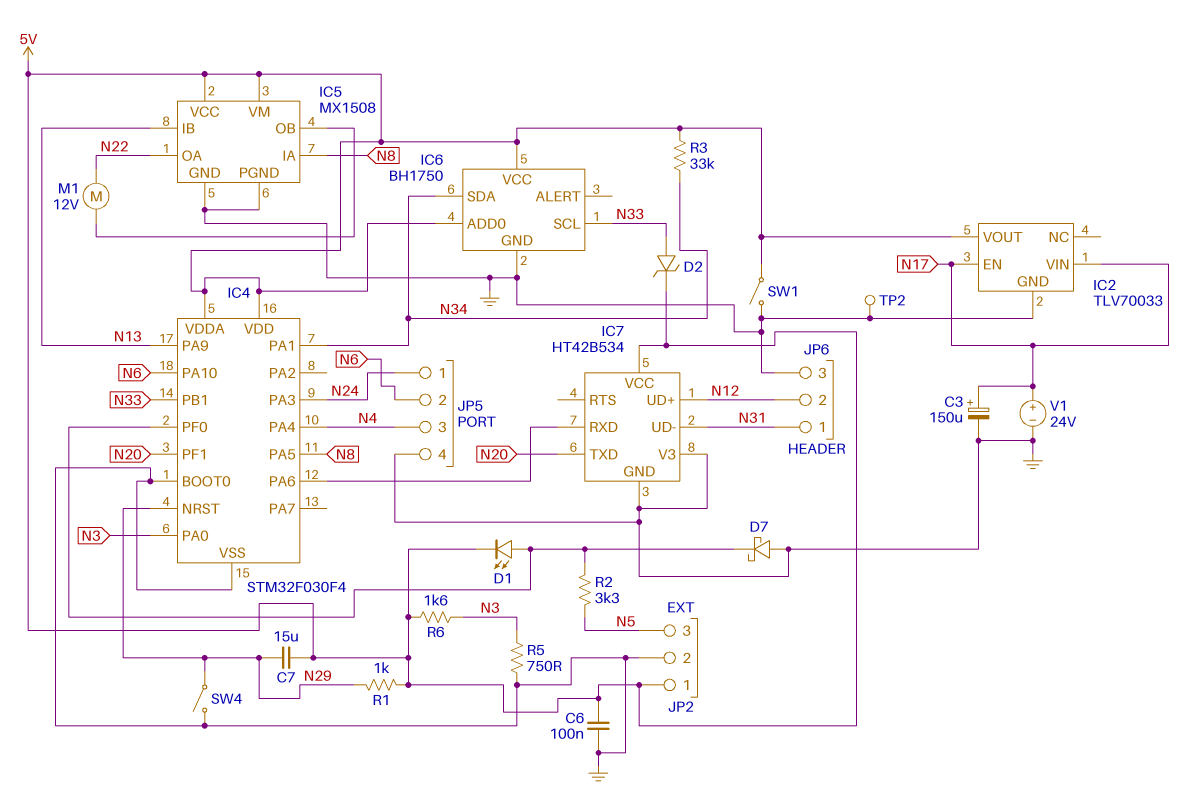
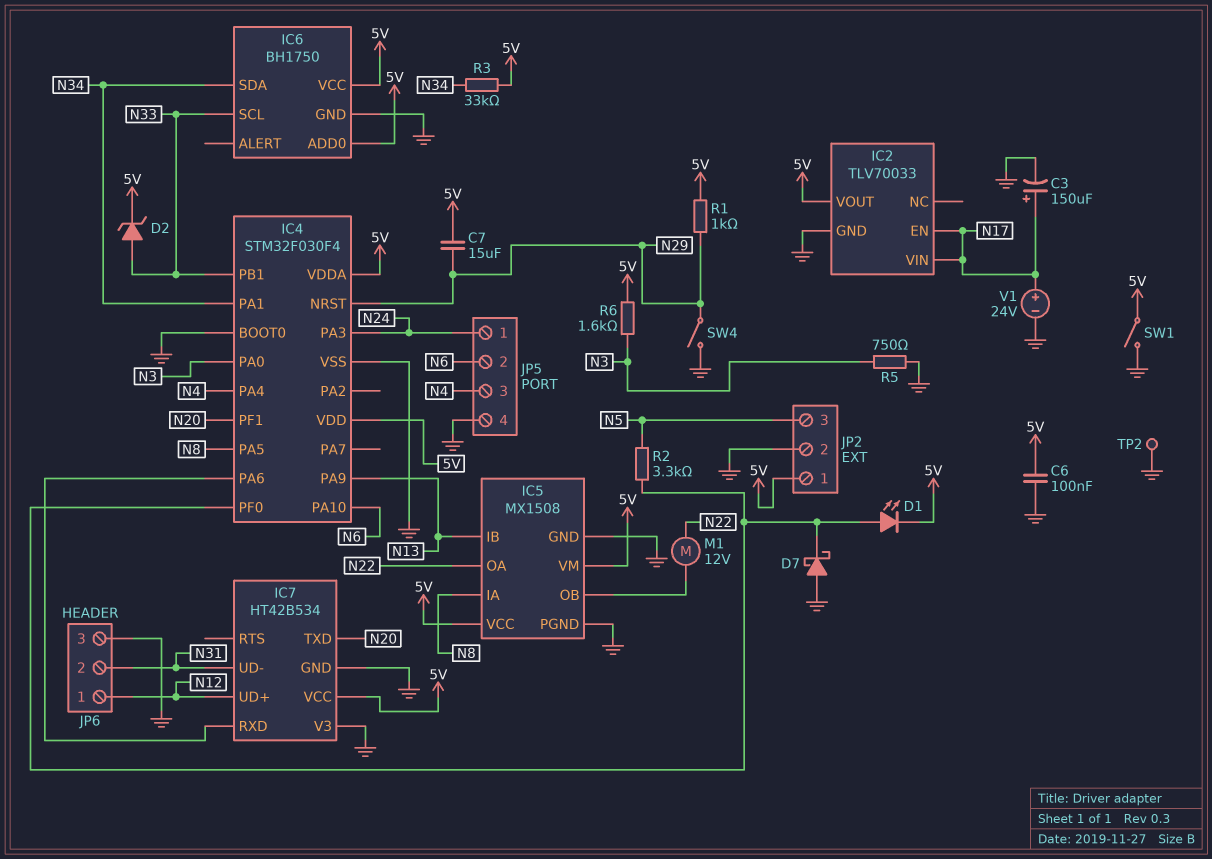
JP6 pin 1: N31 -> N12
JP6 pin 2: N12 -> N31

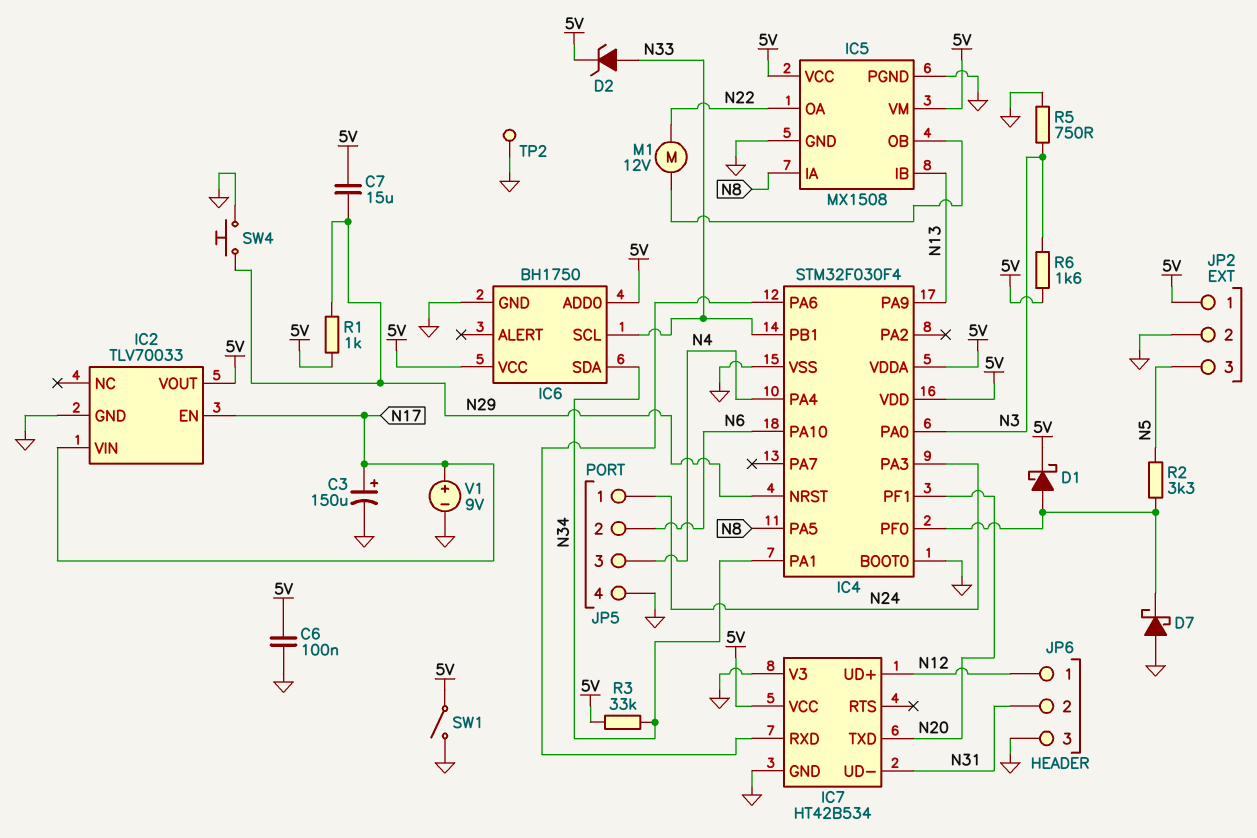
D1: LED (A IC4/PF0, K 5V) -> schottky (A IC4/PF0, K 5V)
SW4: switch (GND, N29) -> button (GND, N29)
V1: 24V (plus N17, minus GND) -> 9V (plus N17, minus GND)

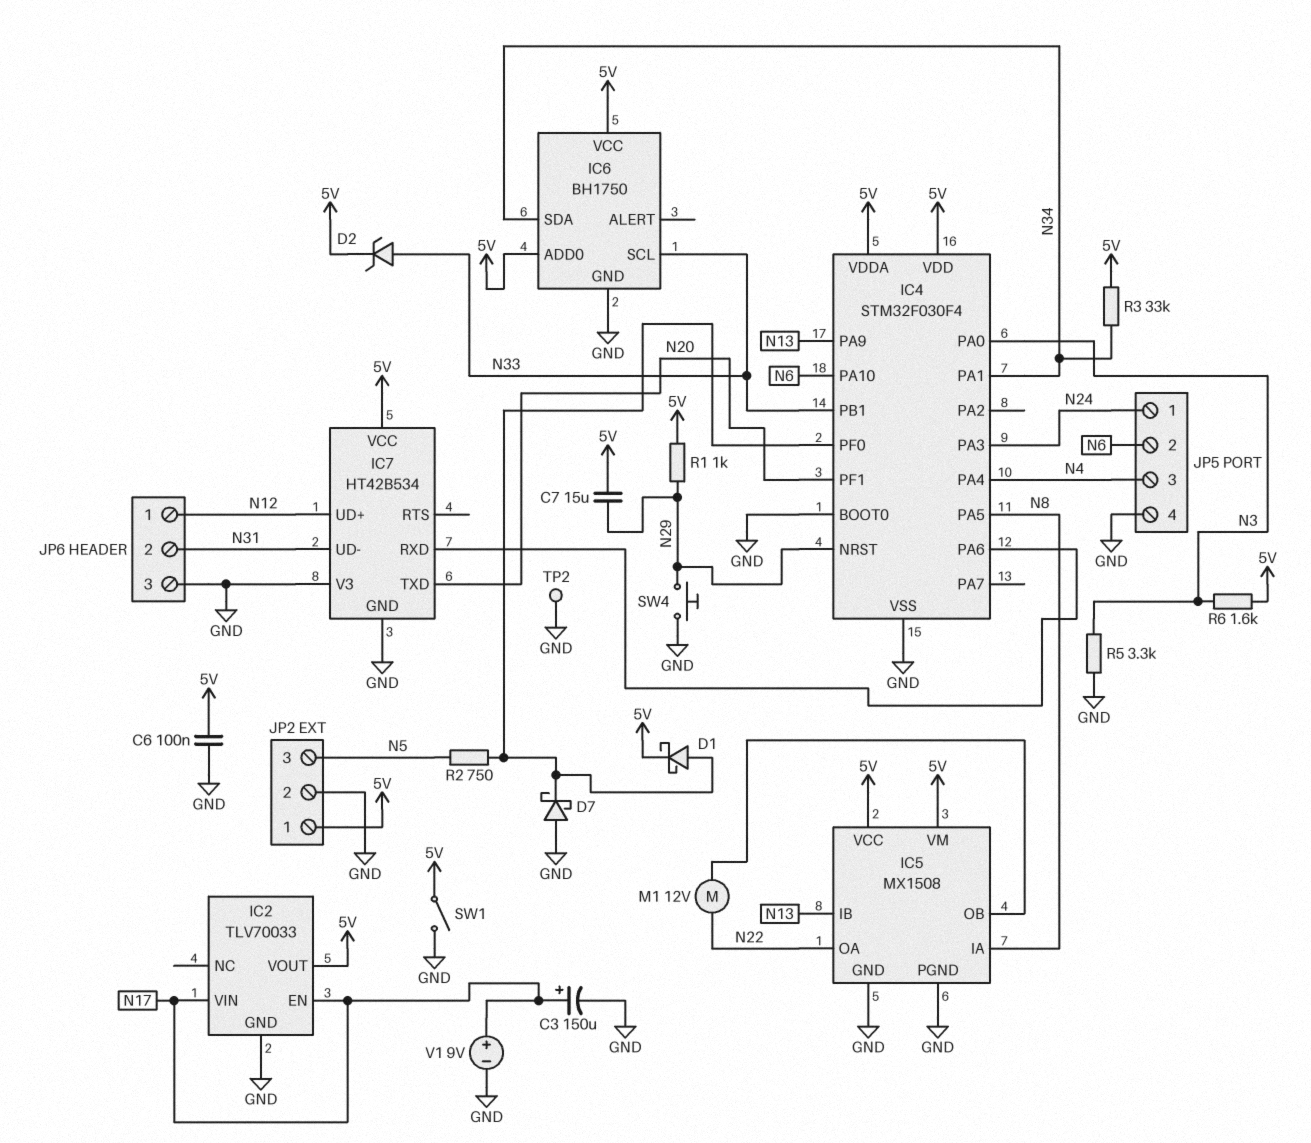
R2: 3.3k (IC4/PF0, N5) -> 750 (IC4/PF0, N5)
R5: 750 (GND, N3) -> 3.3k (GND, N3)

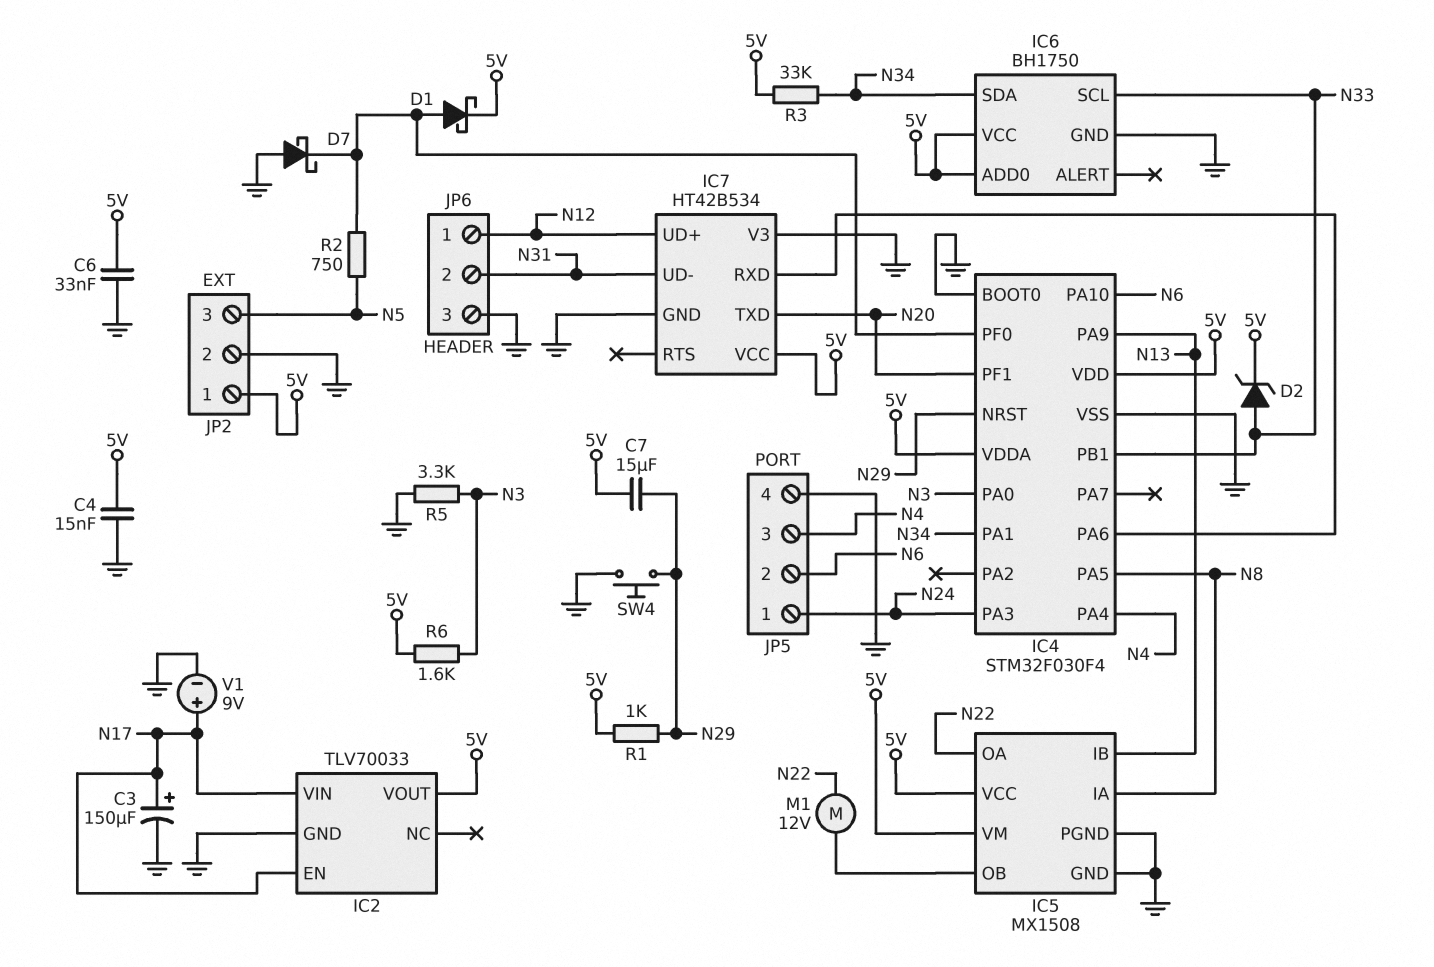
C4: none -> 15nF (5V, GND)
C6: 100nF (5V, GND) -> 33nF (5V, GND)
SW1: switch (5V, GND) -> none
TP2: test point (GND) -> none

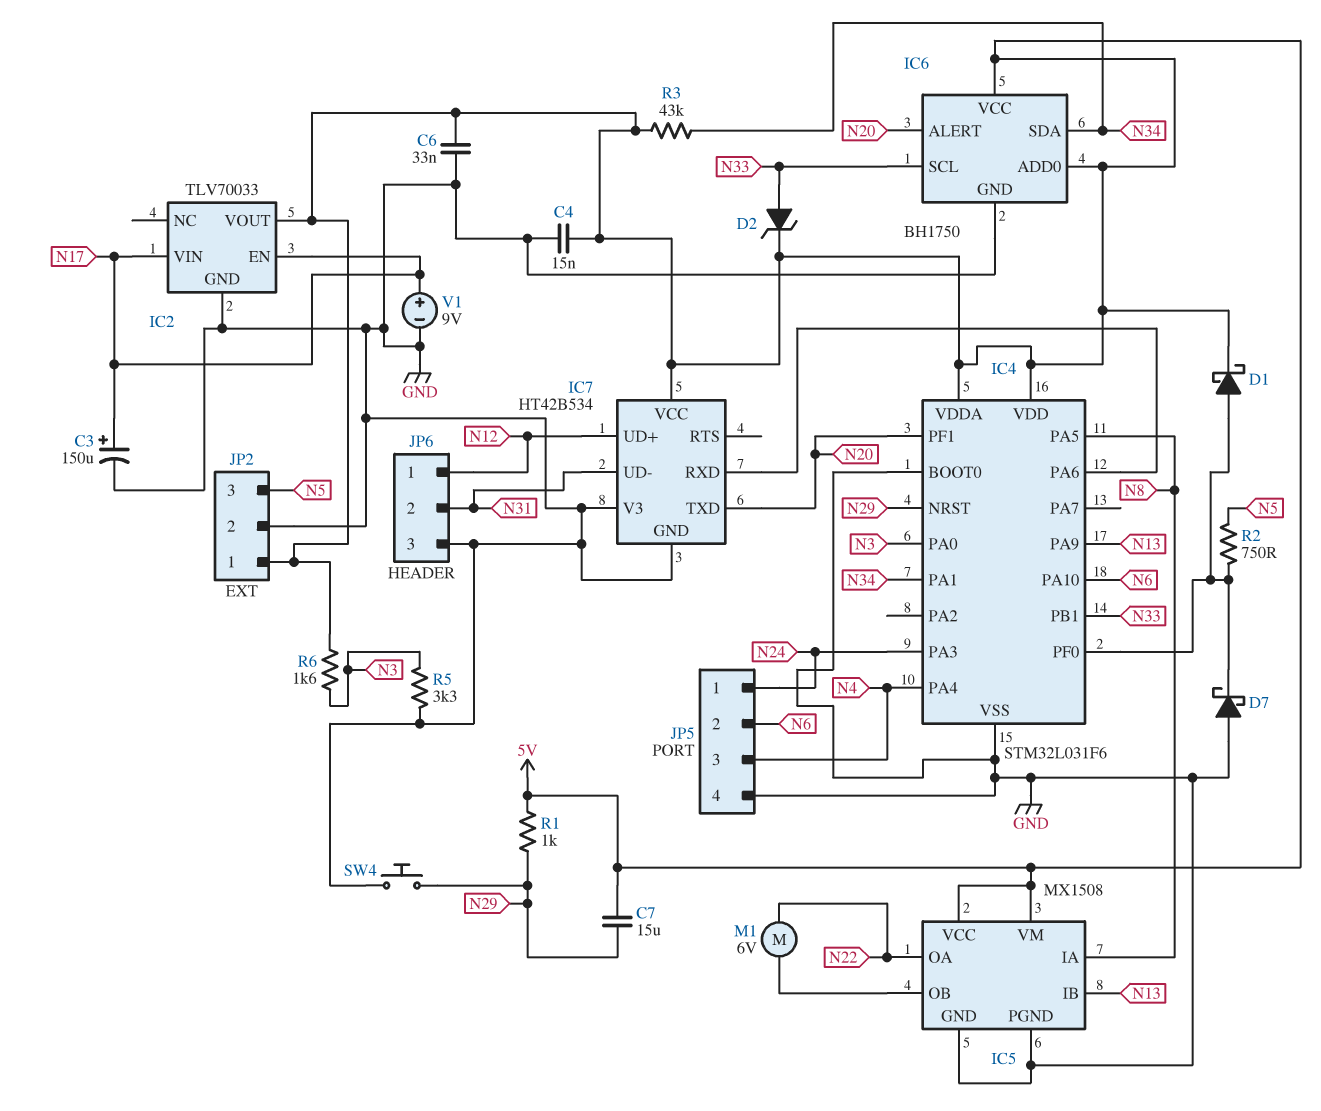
IC4: STM32F030F4 -> STM32L031F6
IC6 pin ALERT: none -> N20
M1: motor 12V (IC5/OB, N22) -> motor 6V (IC5/OB, N22)
R3: 33k (5V, N34) -> 43k (5V, N34)

